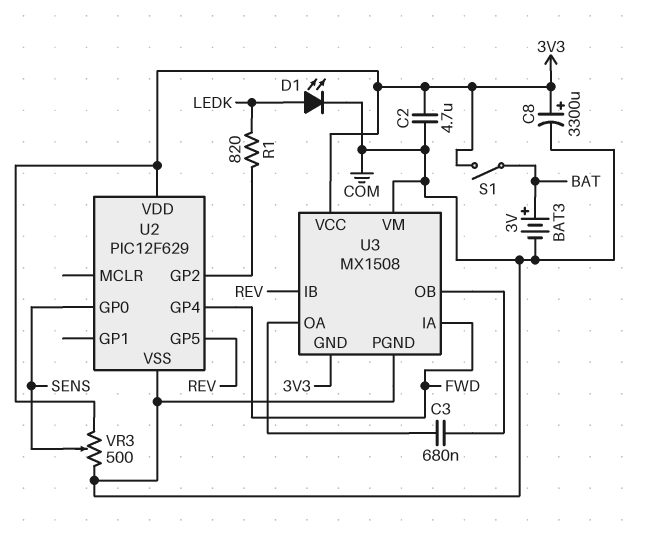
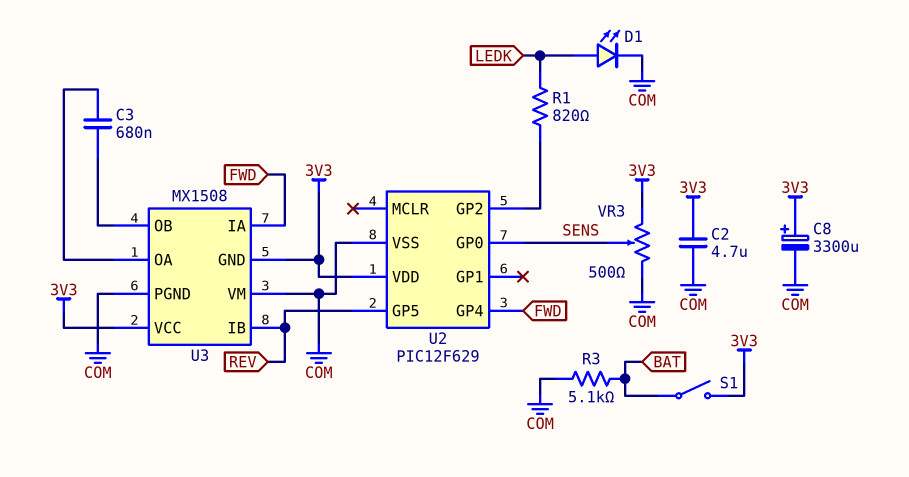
BAT3: 3V (plus BAT, minus COM) -> none
R3: none -> 5.1k (BAT, COM)

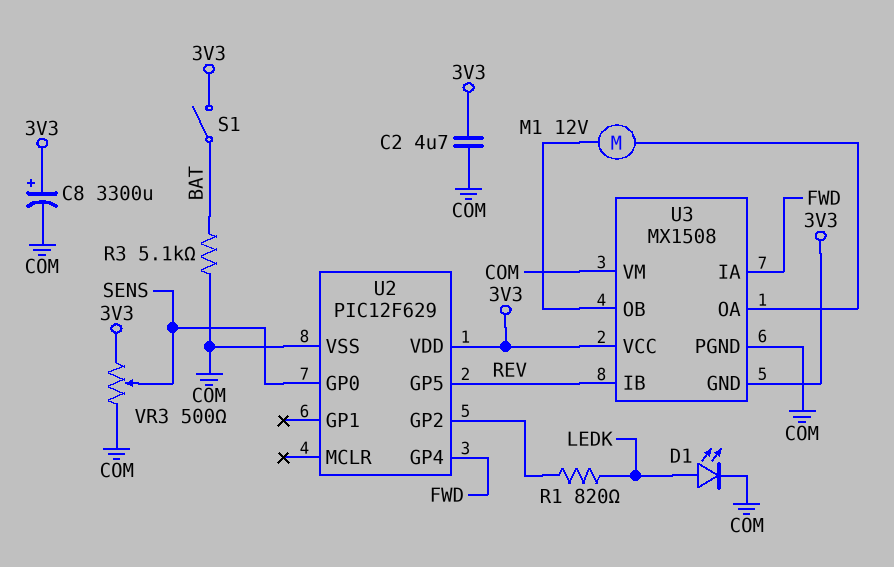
C3: 680nF (U3/OA, U3/OB) -> none
M1: none -> motor 12V (U3/OA, U3/OB)

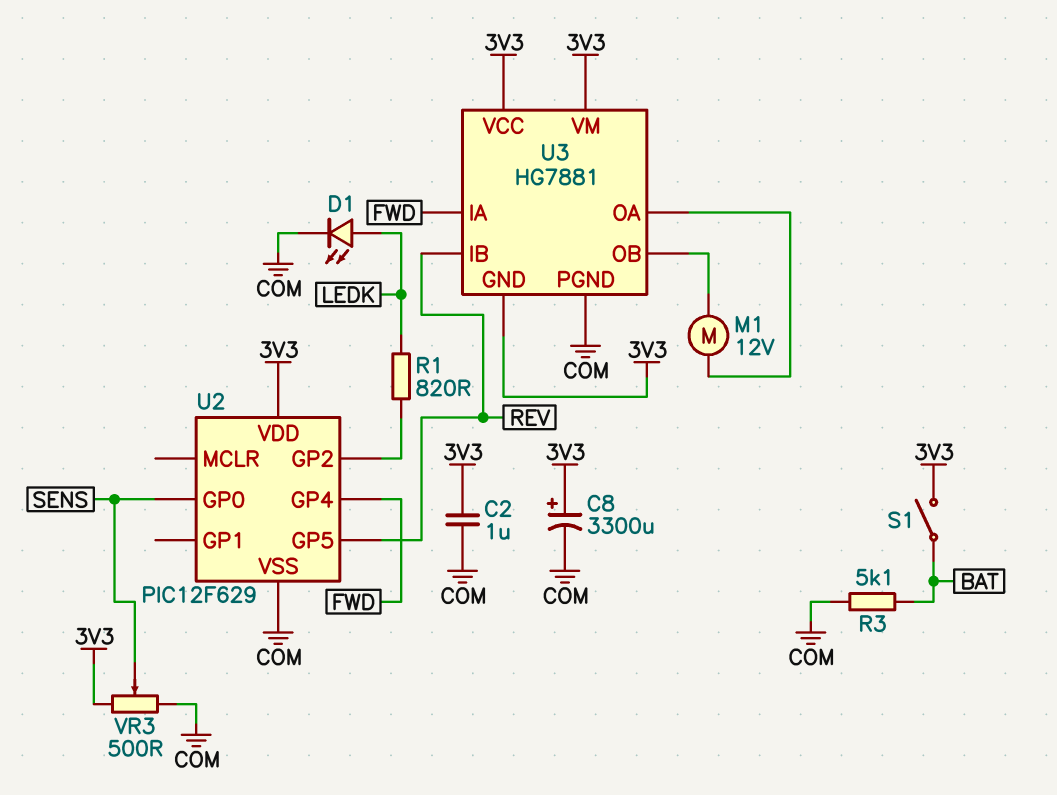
C2: 4.7uF (3V3, COM) -> 1uF (3V3, COM)
U3: MX1508 -> HG7881
U3 pin VM: COM -> 3V3

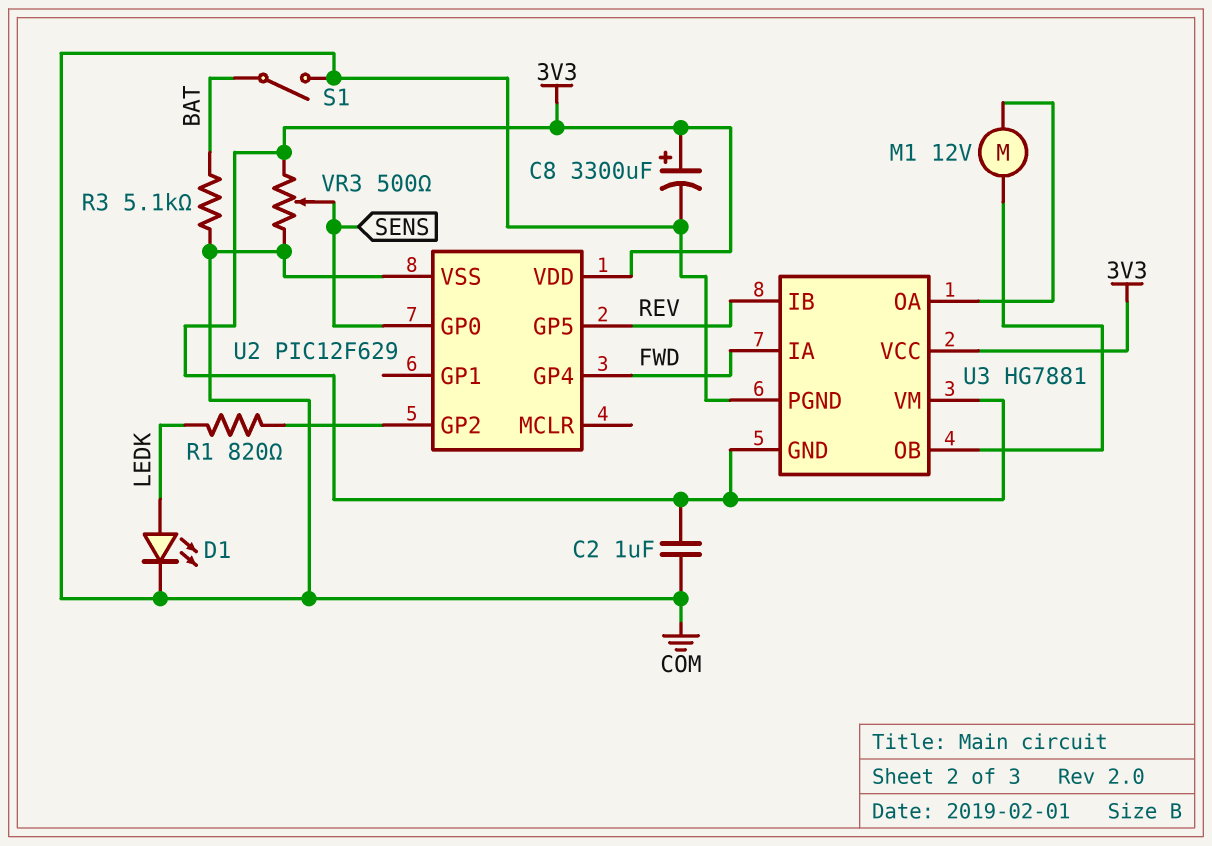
S1: switch (3V3, BAT) -> switch (BAT, COM)

